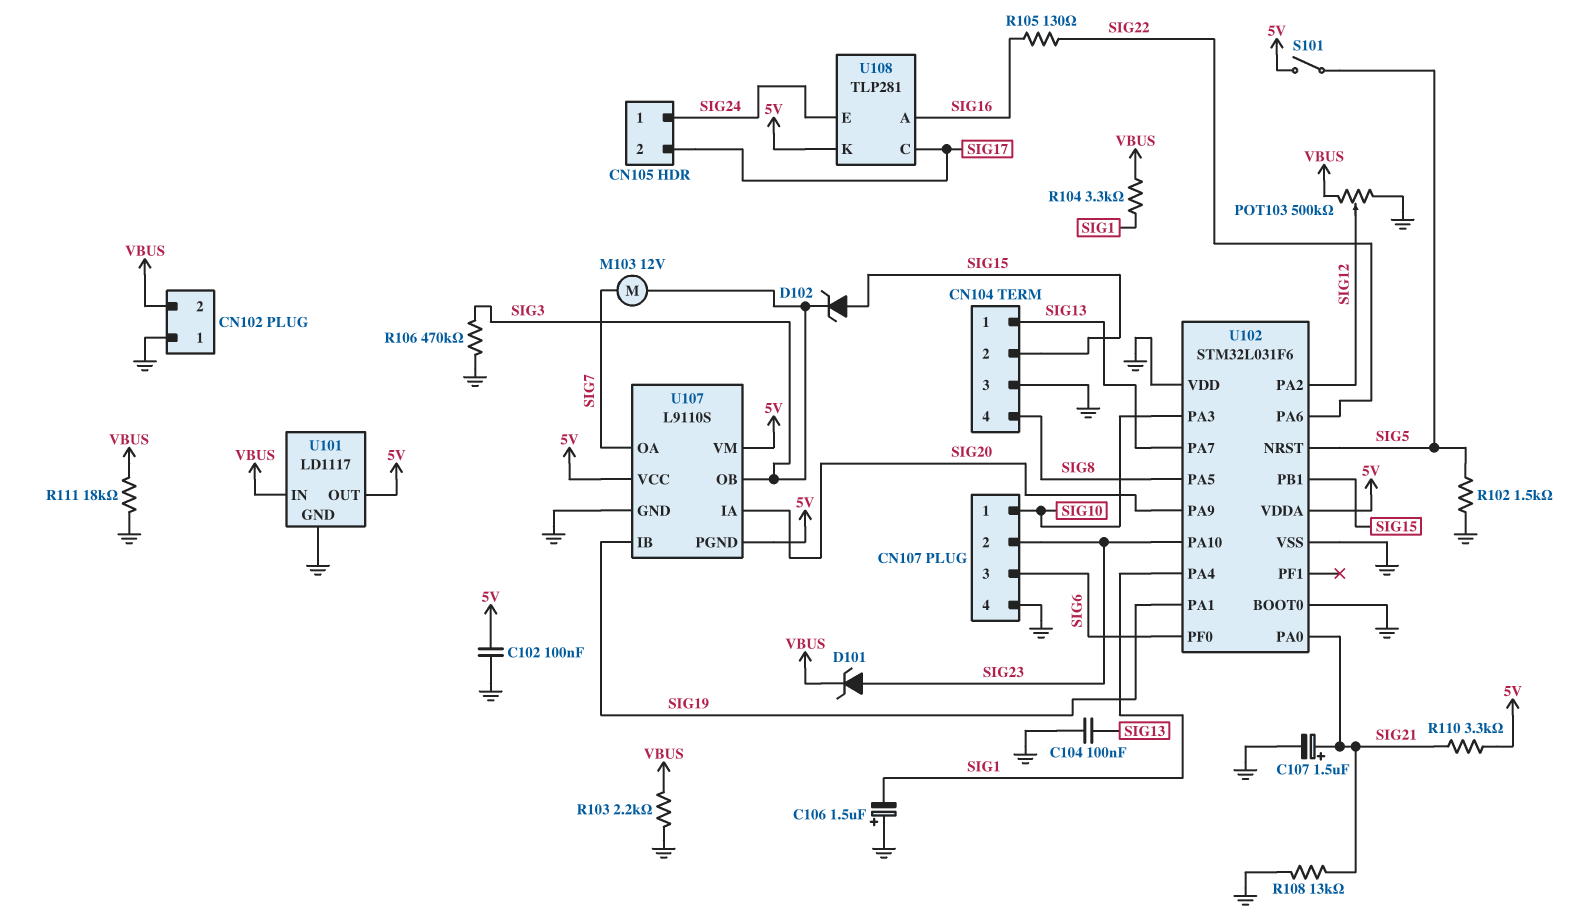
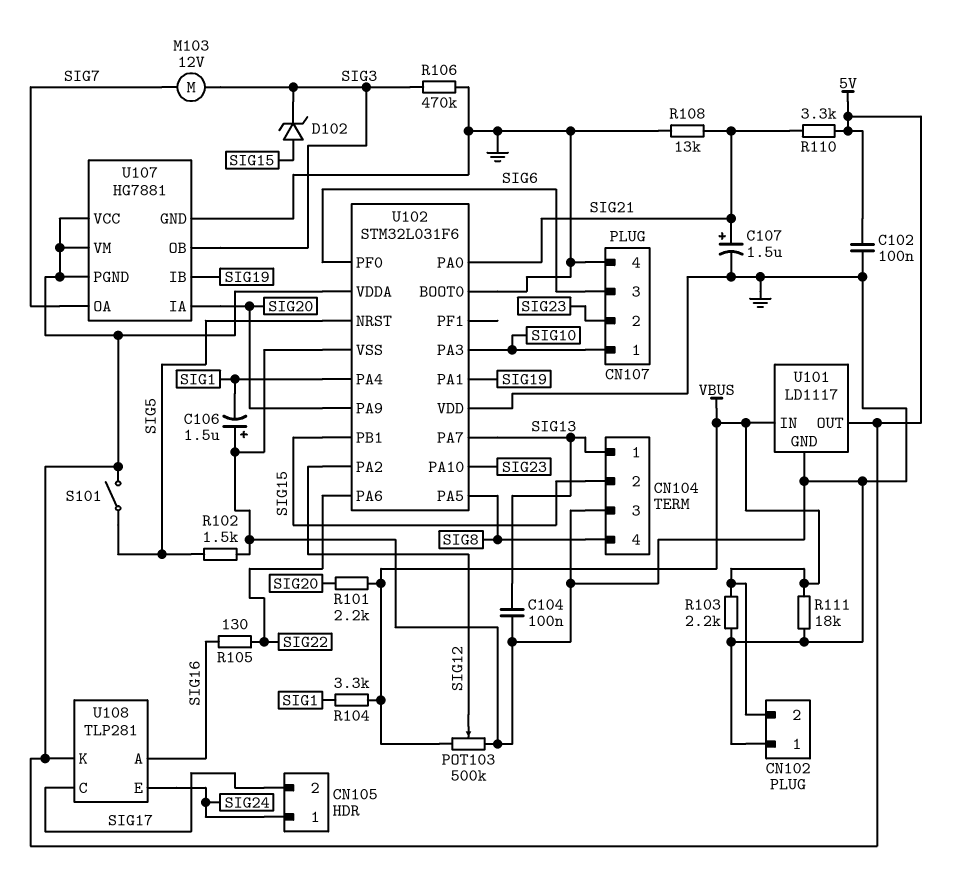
D101: zener (A SIG23, K VBUS) -> none
R101: none -> 2.2k (SIG20, VBUS)
U107: L9110S -> HG7881

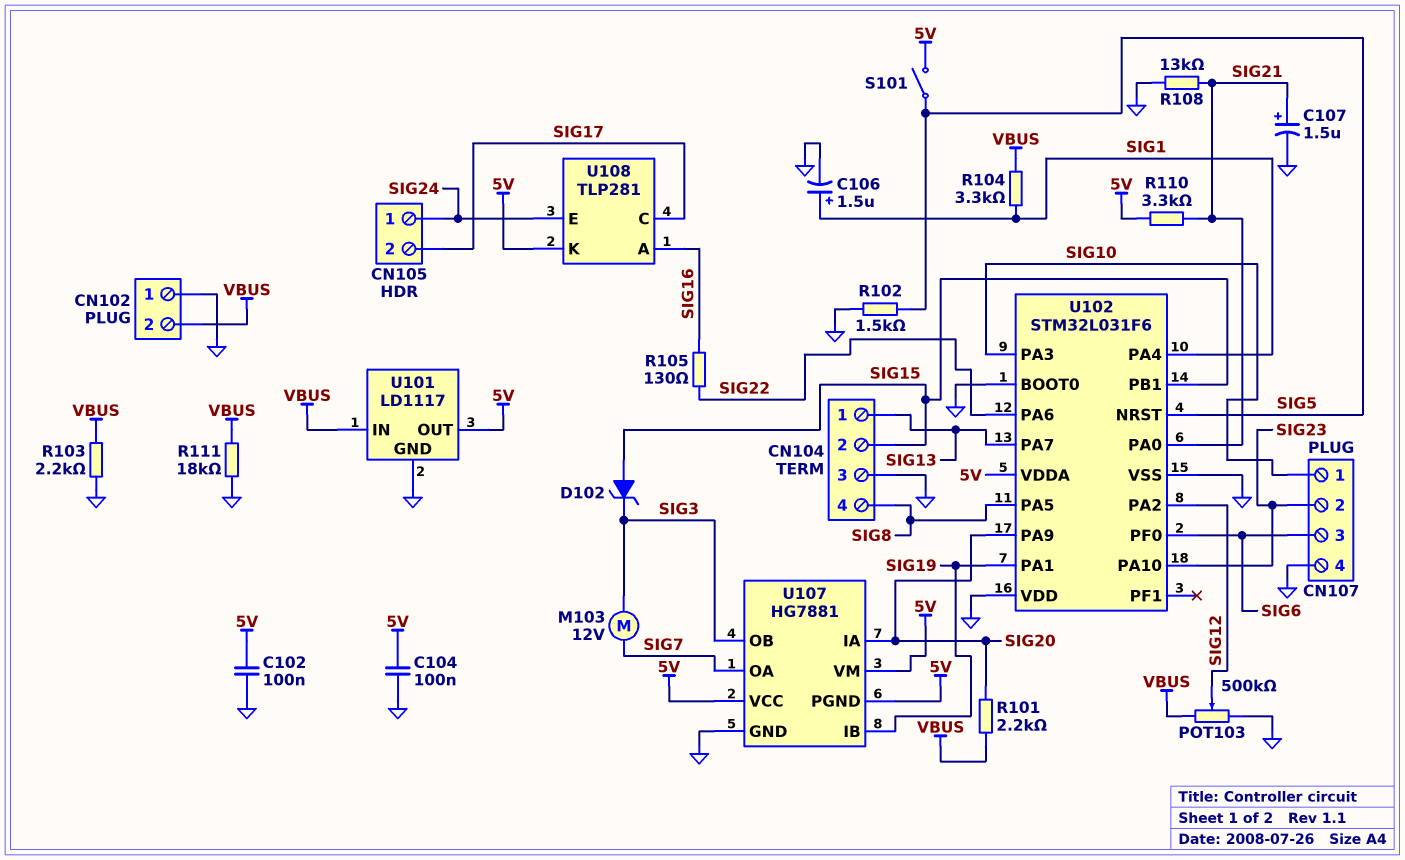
C104: 100nF (GND, SIG13) -> 100nF (5V, GND)
C106: 1.5uF (plus GND, minus SIG1) -> 1.5uF (plus SIG1, minus GND)
R106: 470k (GND, SIG3) -> none

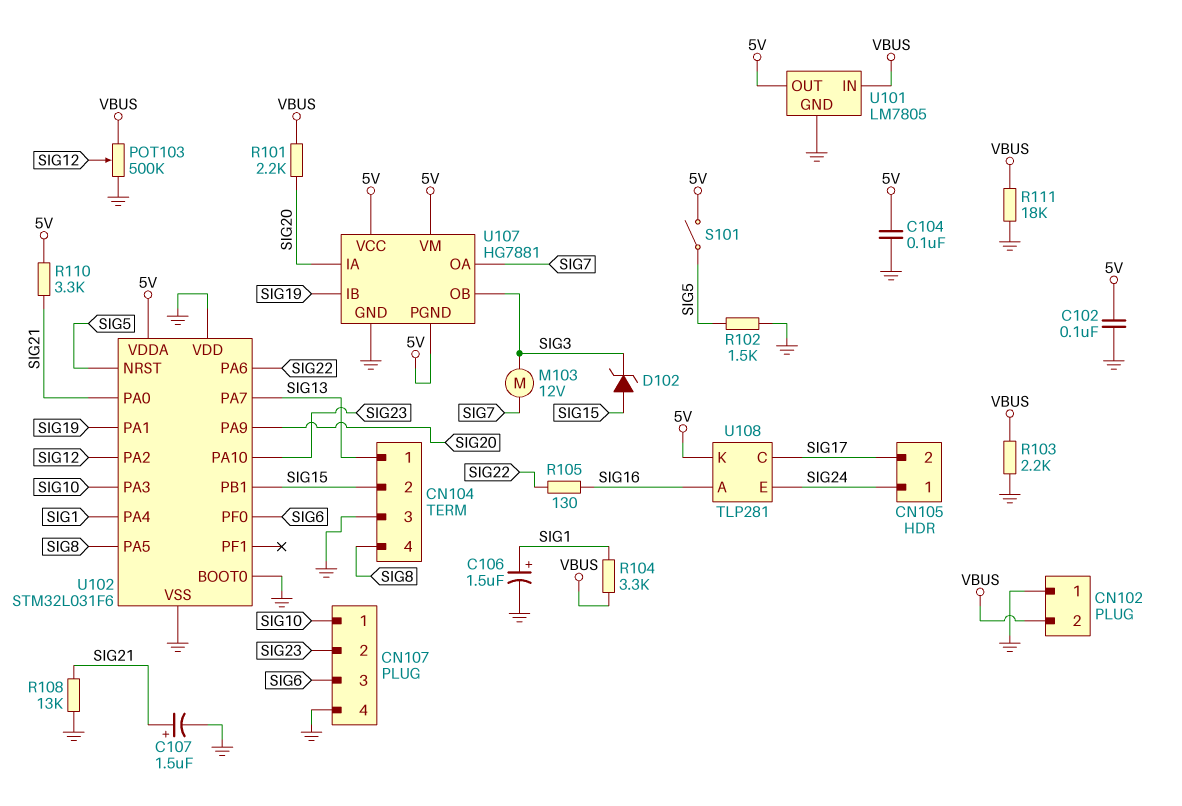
U101: LD1117 -> LM7805

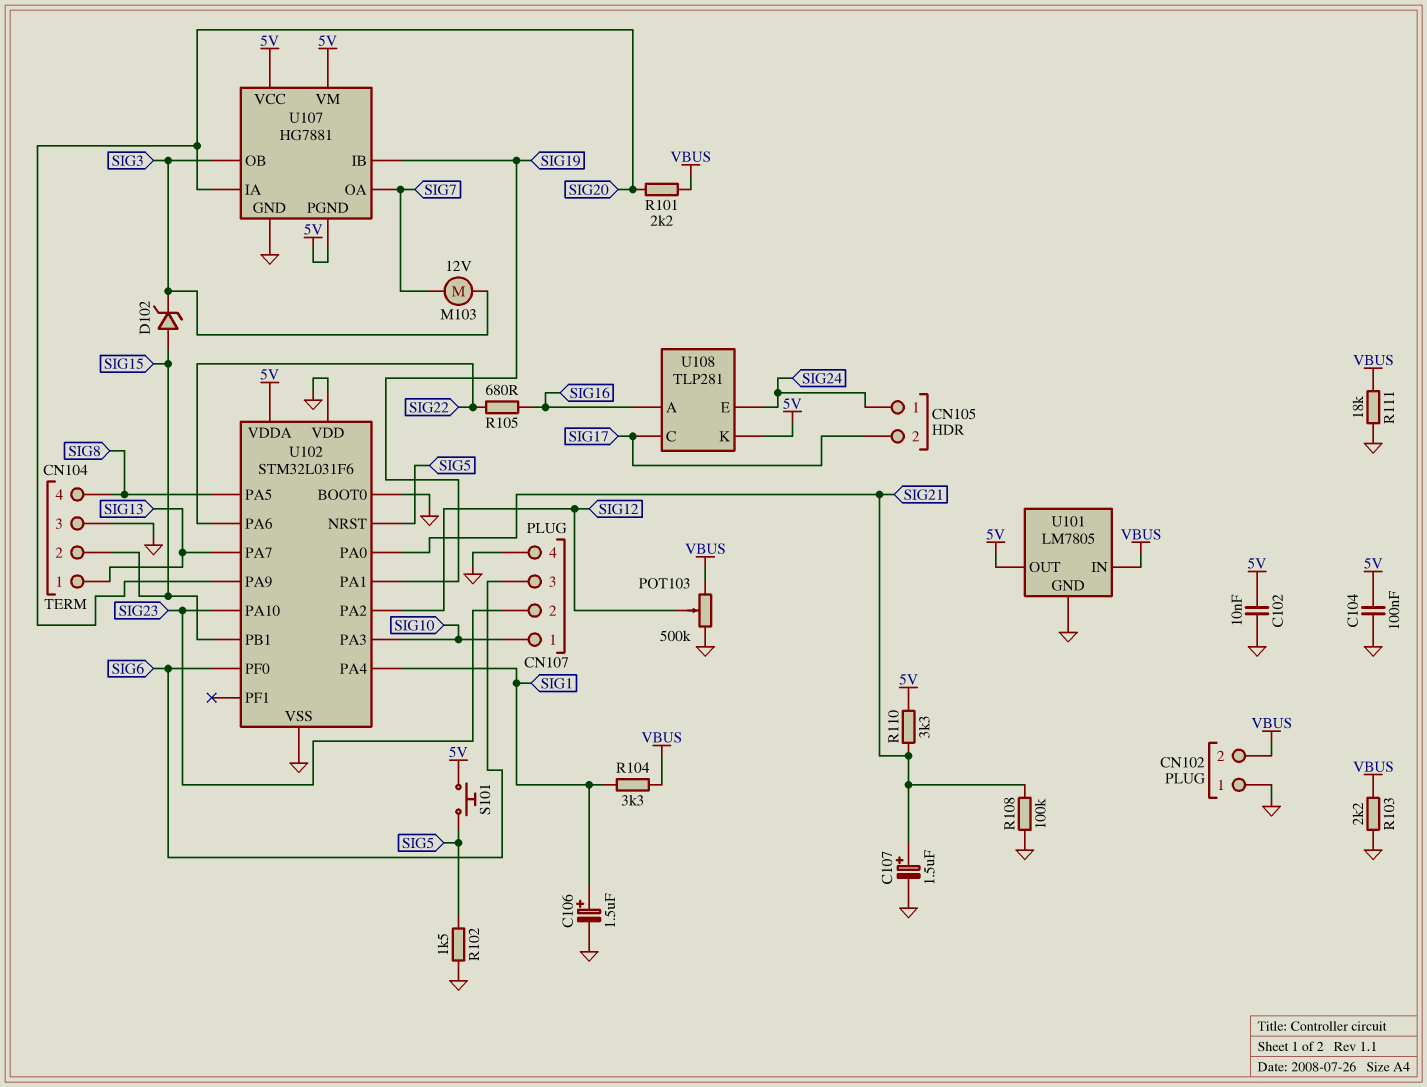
C102: 100nF (5V, GND) -> 10nF (5V, GND)
R105: 130 (SIG16, SIG22) -> 680 (SIG16, SIG22)
R108: 13k (GND, SIG21) -> 100k (GND, SIG21)
S101: switch (5V, SIG5) -> button (5V, SIG5)

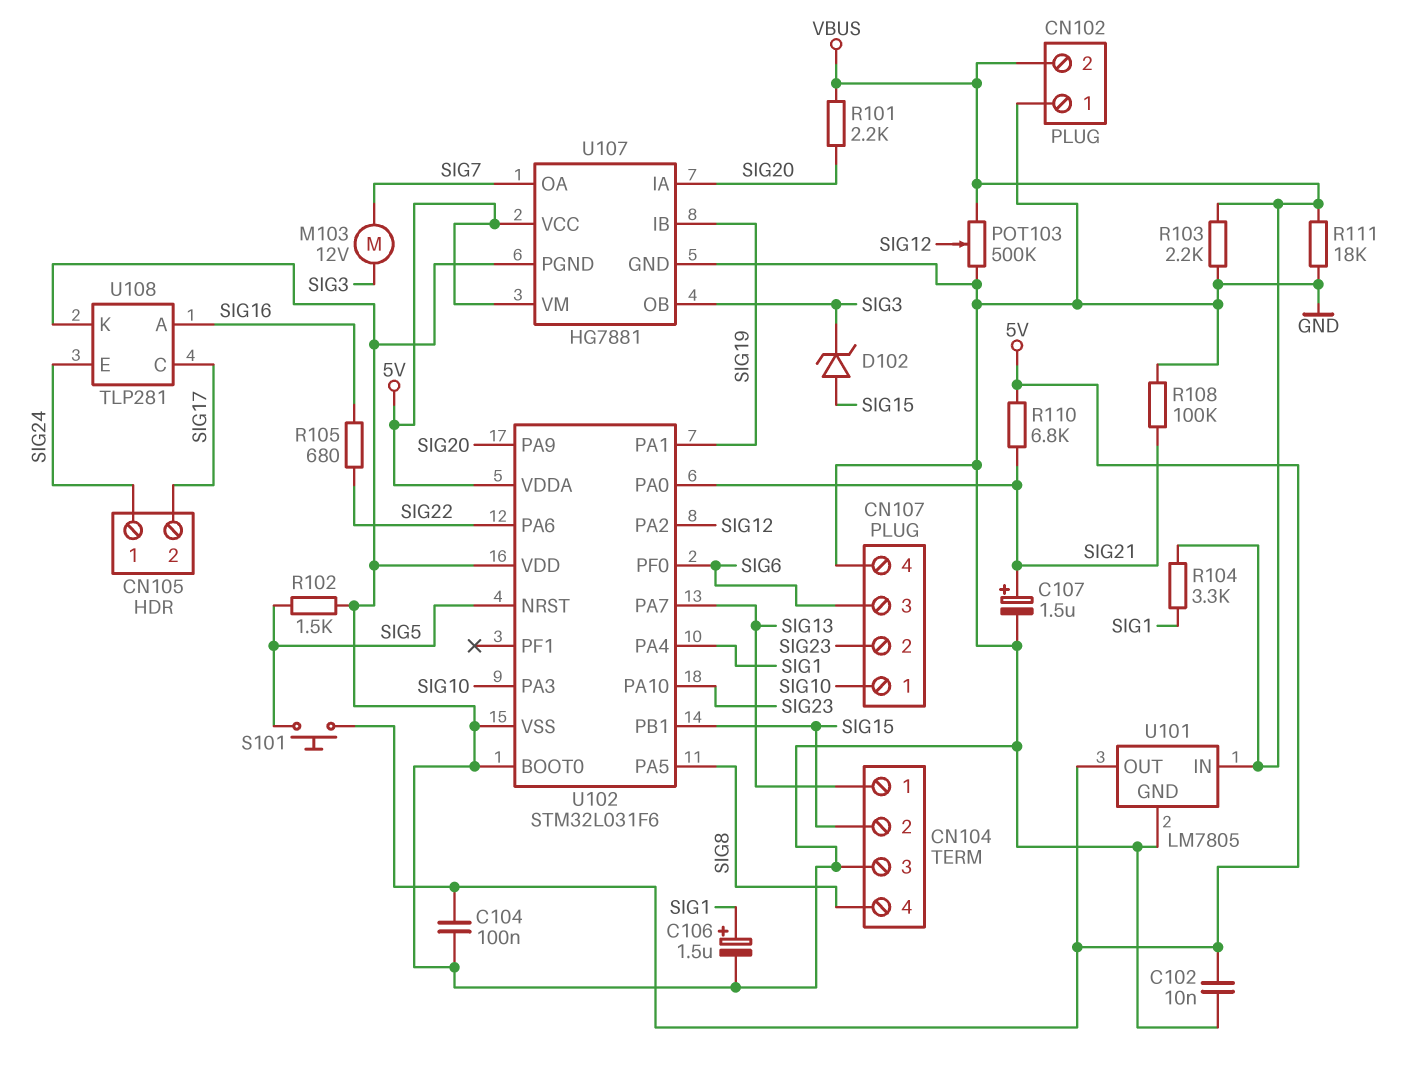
R110: 3.3k (5V, SIG21) -> 6.8k (5V, SIG21)
U107 pin PGND: 5V -> GND
U108 pin K: 5V -> GND

